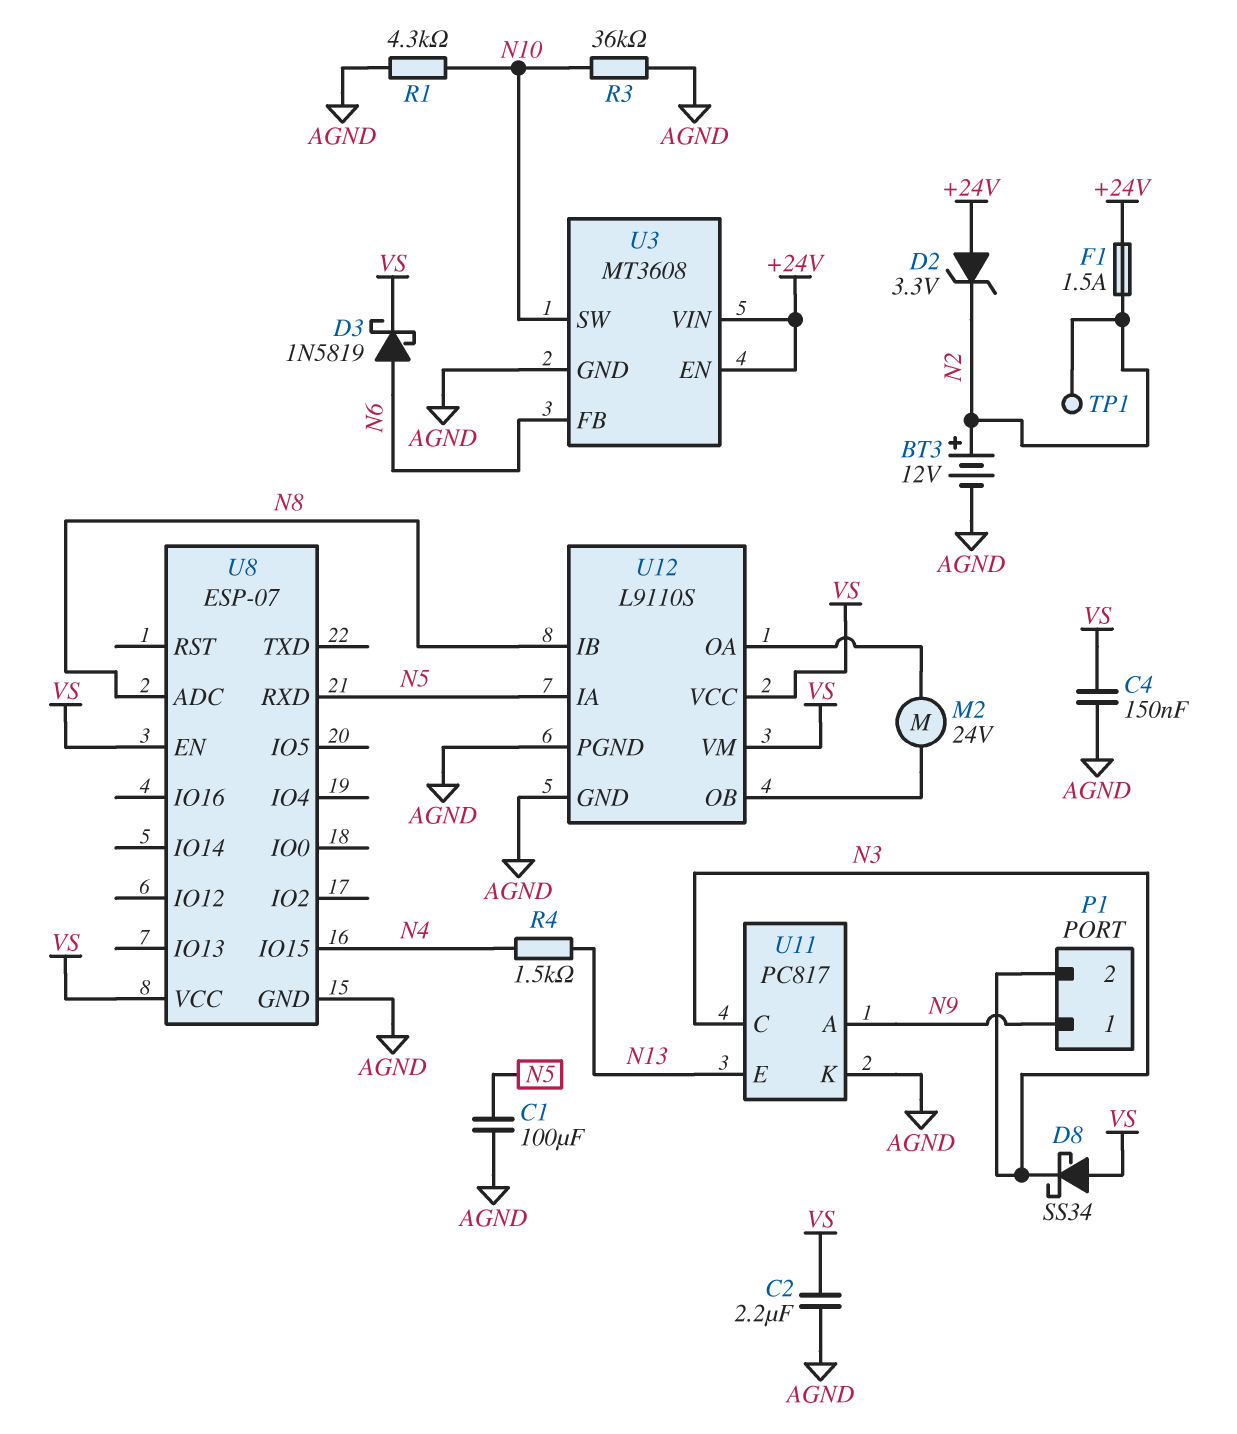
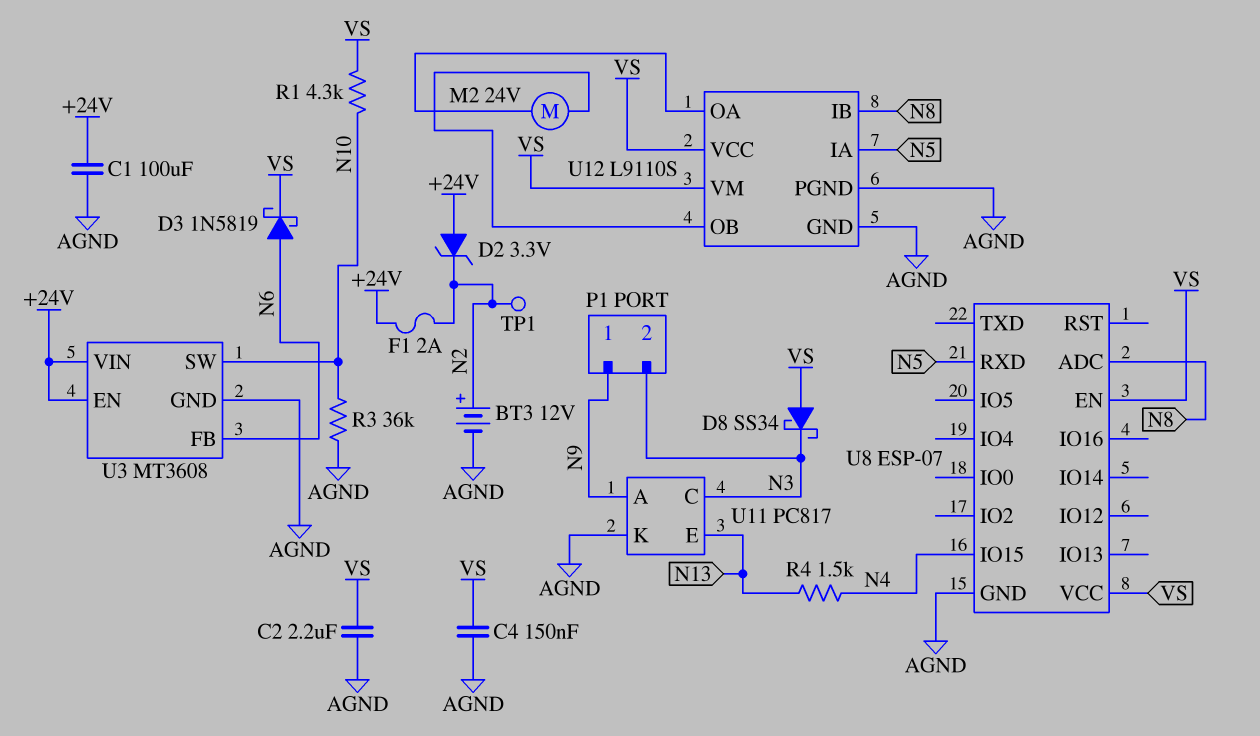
C1: 100uF (AGND, N5) -> 100uF (+24V, AGND)
F1: 1.5A (+24V, N2) -> 2A (+24V, N2)
R1: 4.3k (AGND, N10) -> 4.3k (N10, VS)

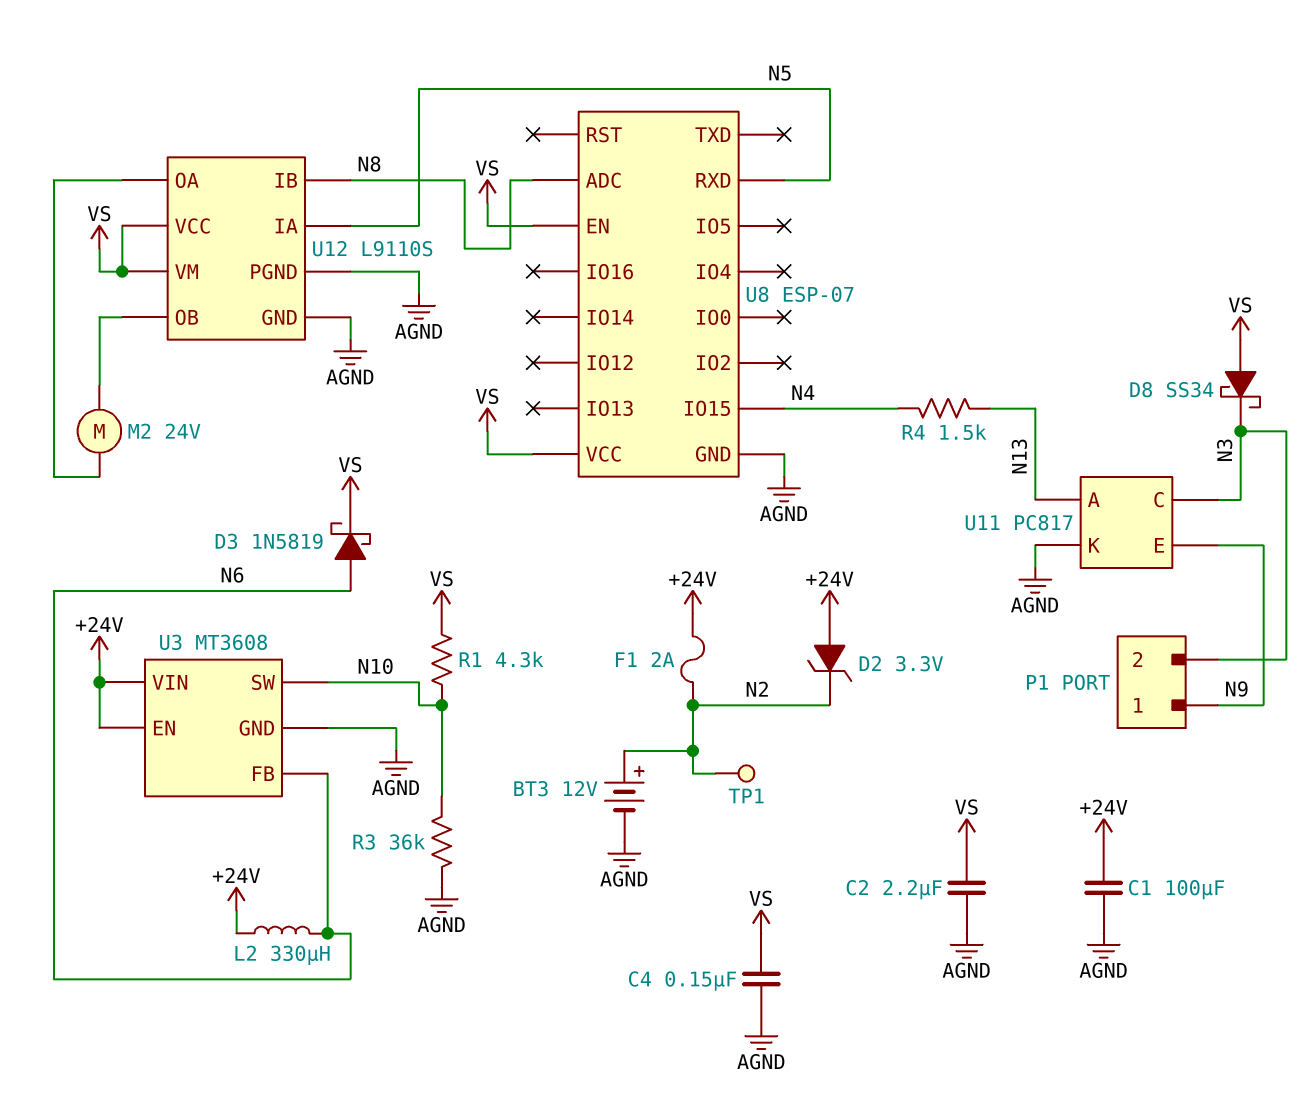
L2: none -> 330uH (+24V, N6)
U11 pin A: N9 -> N13
U11 pin E: N13 -> N9

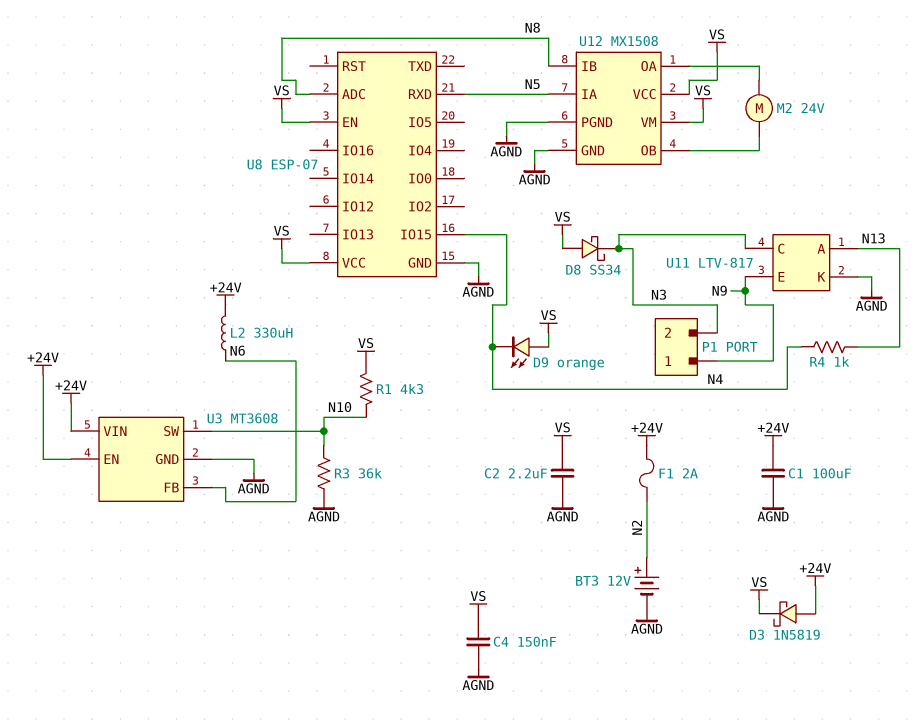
D2: zener 3.3V (A +24V, K N2) -> none
D3: schottky 1N5819 (A N6, K VS) -> schottky 1N5819 (A +24V, K VS)
D9: none -> LED orange (A VS, K N4)
R4: 1.5k (N4, N13) -> 1k (N4, N13)
TP1: test point (N2) -> none
U11: PC817 -> LTV-817
U12: L9110S -> MX1508

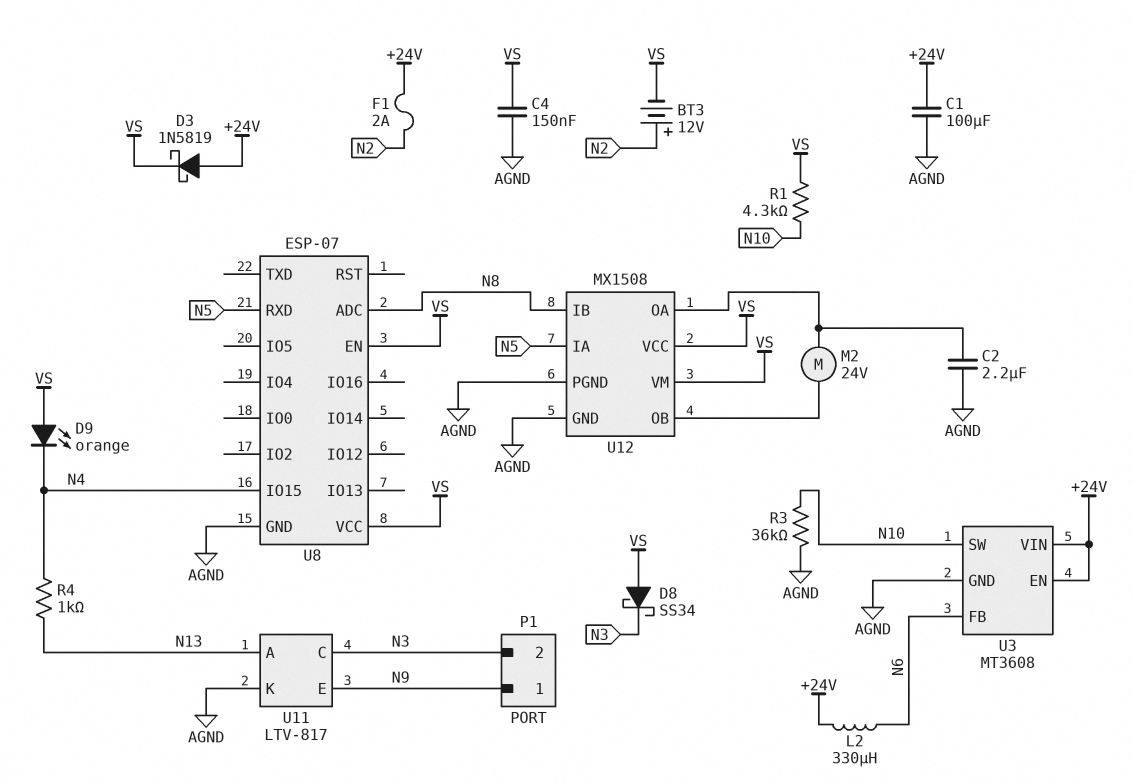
BT3: 12V (plus N2, minus AGND) -> 12V (plus N2, minus VS)
C2: 2.2uF (AGND, VS) -> 2.2uF (AGND, U12/OA)

